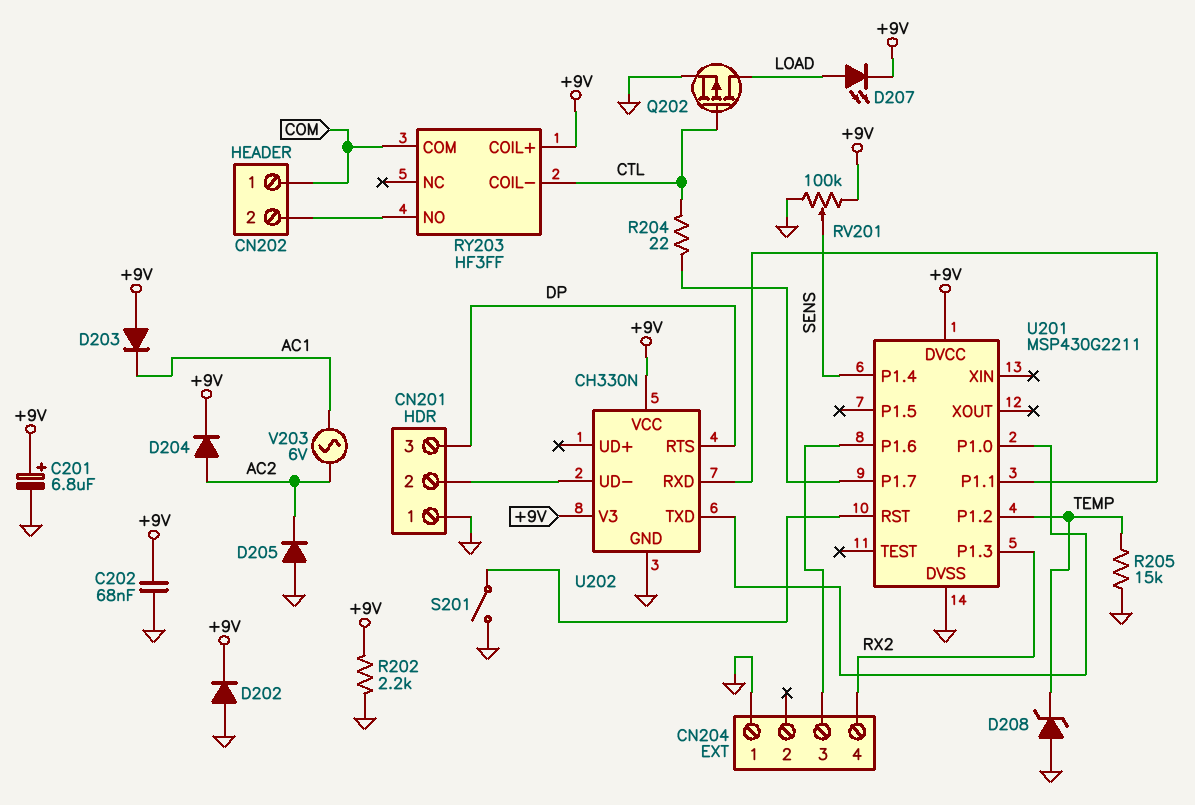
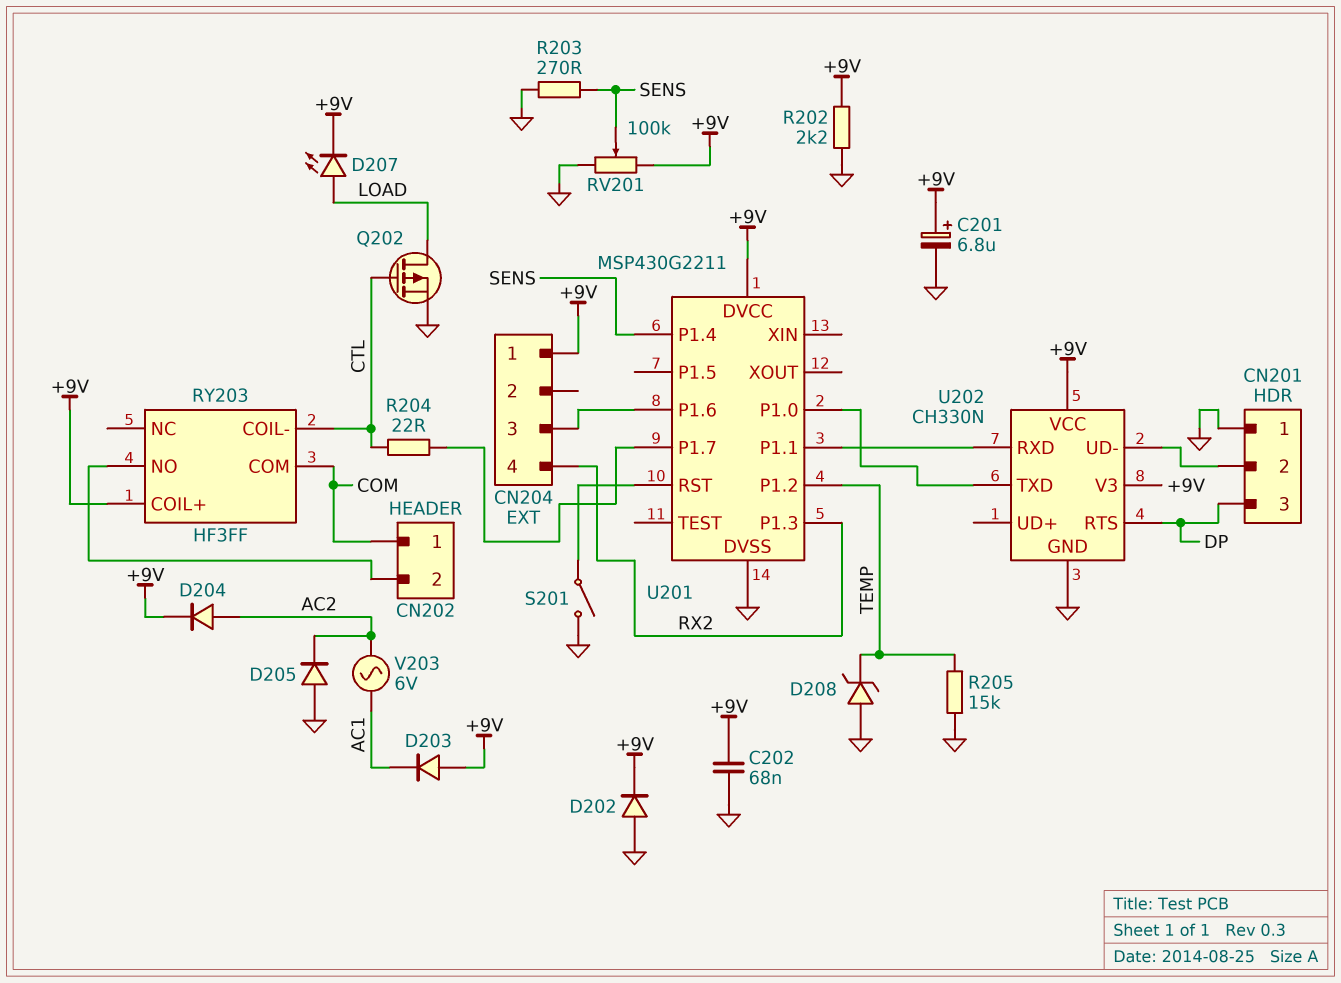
CN204 pin 1: GND -> +9V
R203: none -> 270 (GND, SENS)

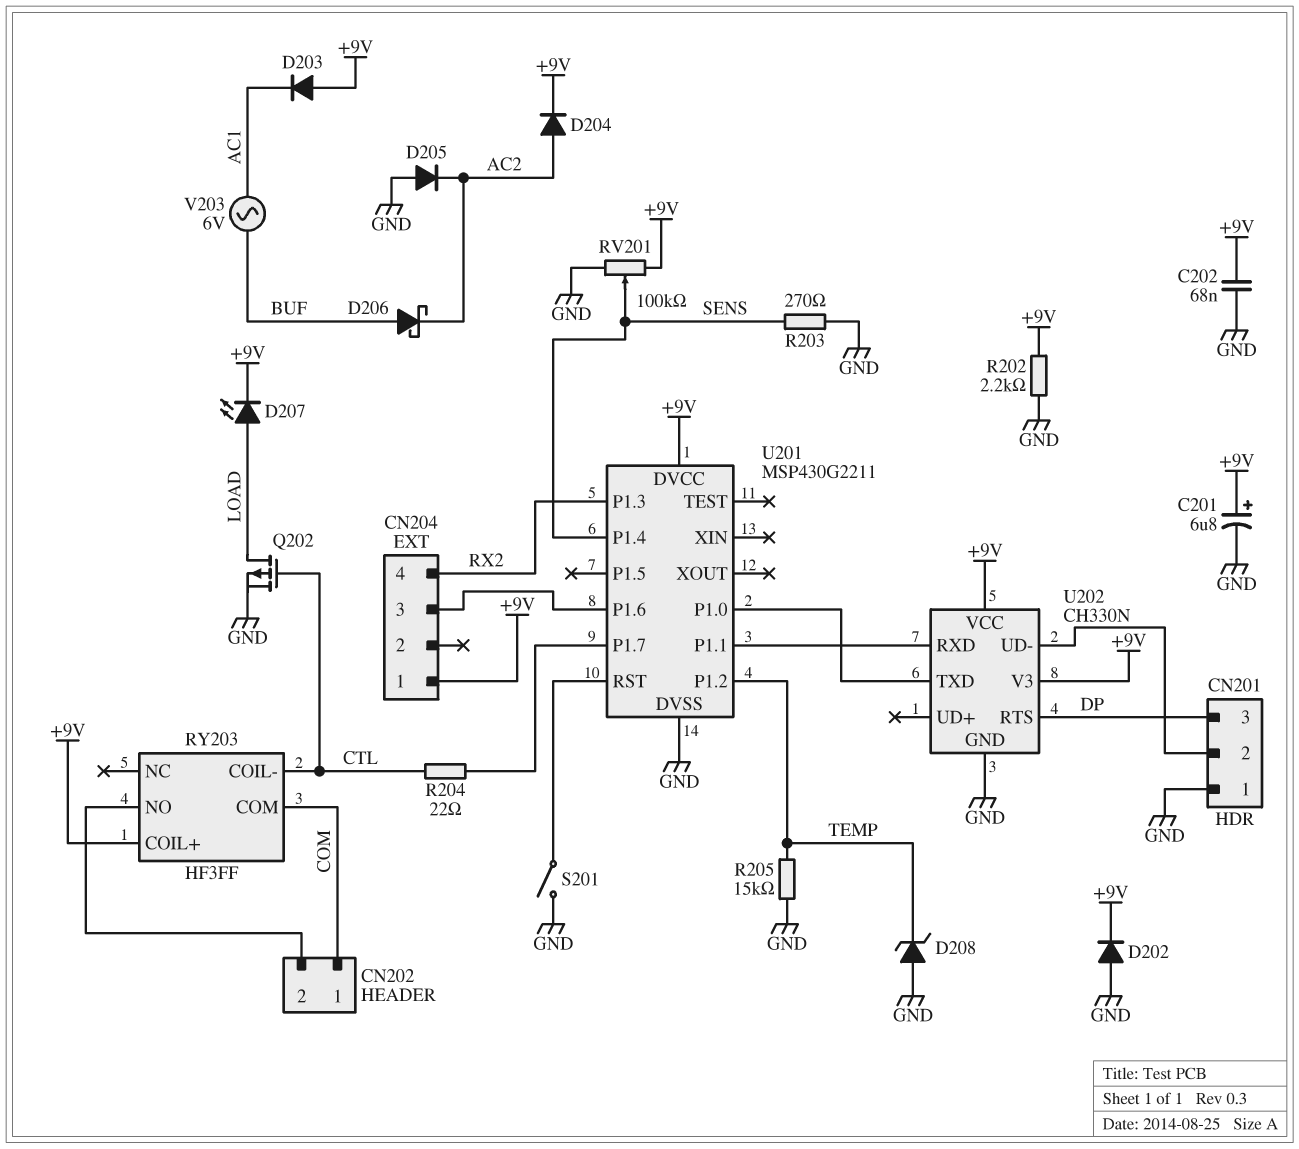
D206: none -> schottky (A BUF, K AC2)
V203: AC 6V (AC1, AC2) -> AC 6V (AC1, BUF)

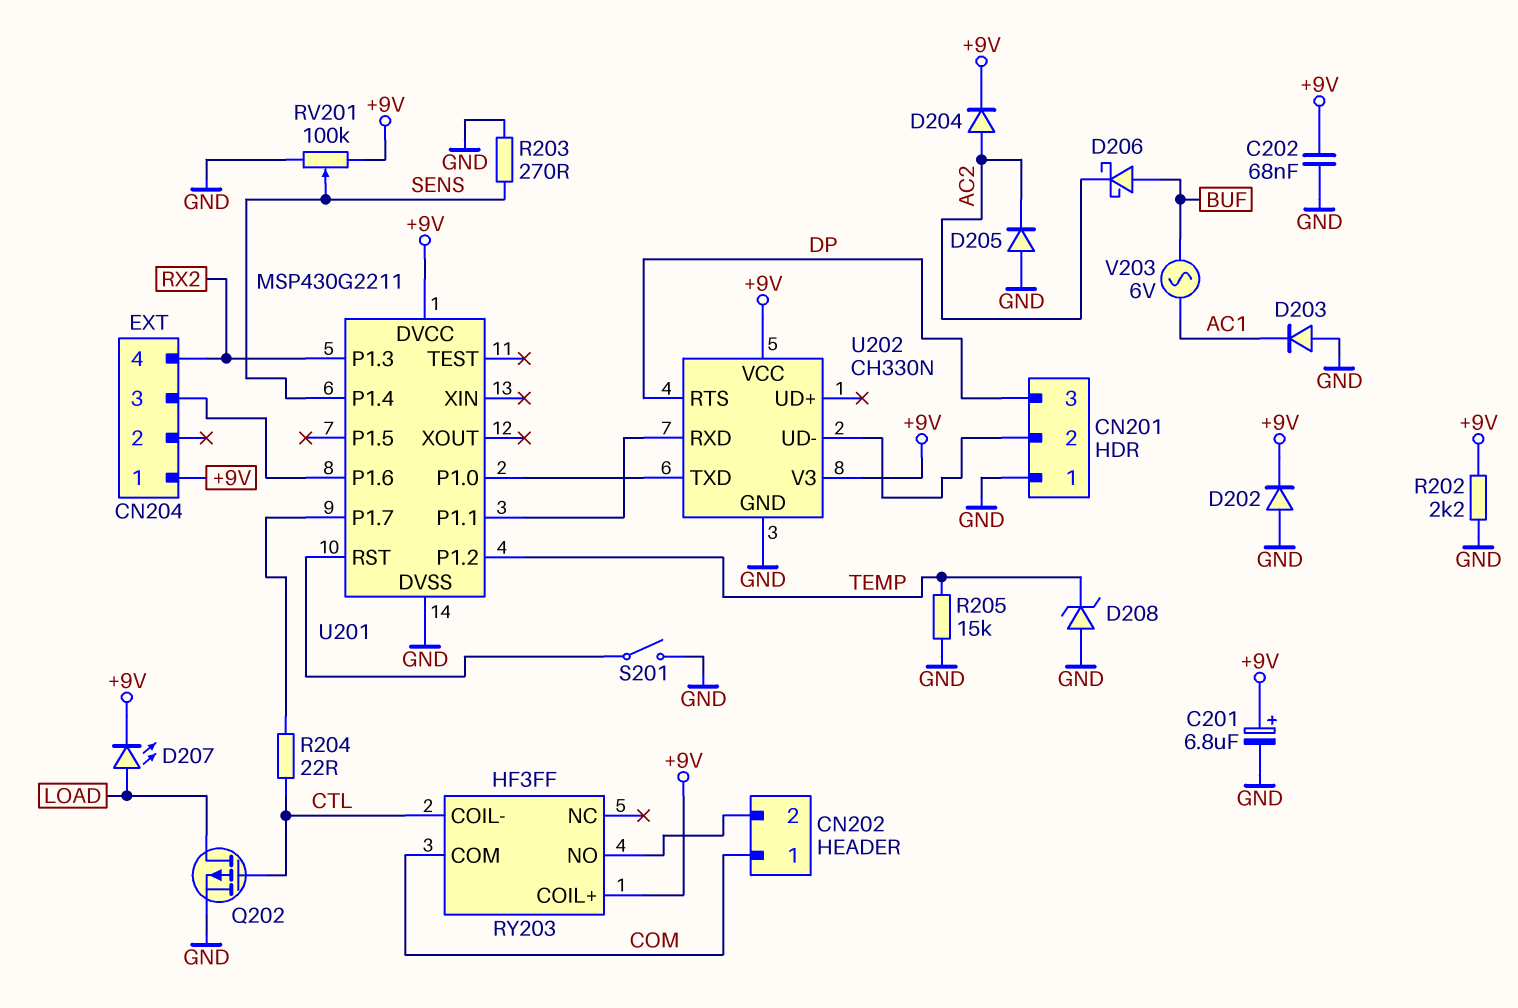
D203: diode (A +9V, K AC1) -> diode (A GND, K AC1)

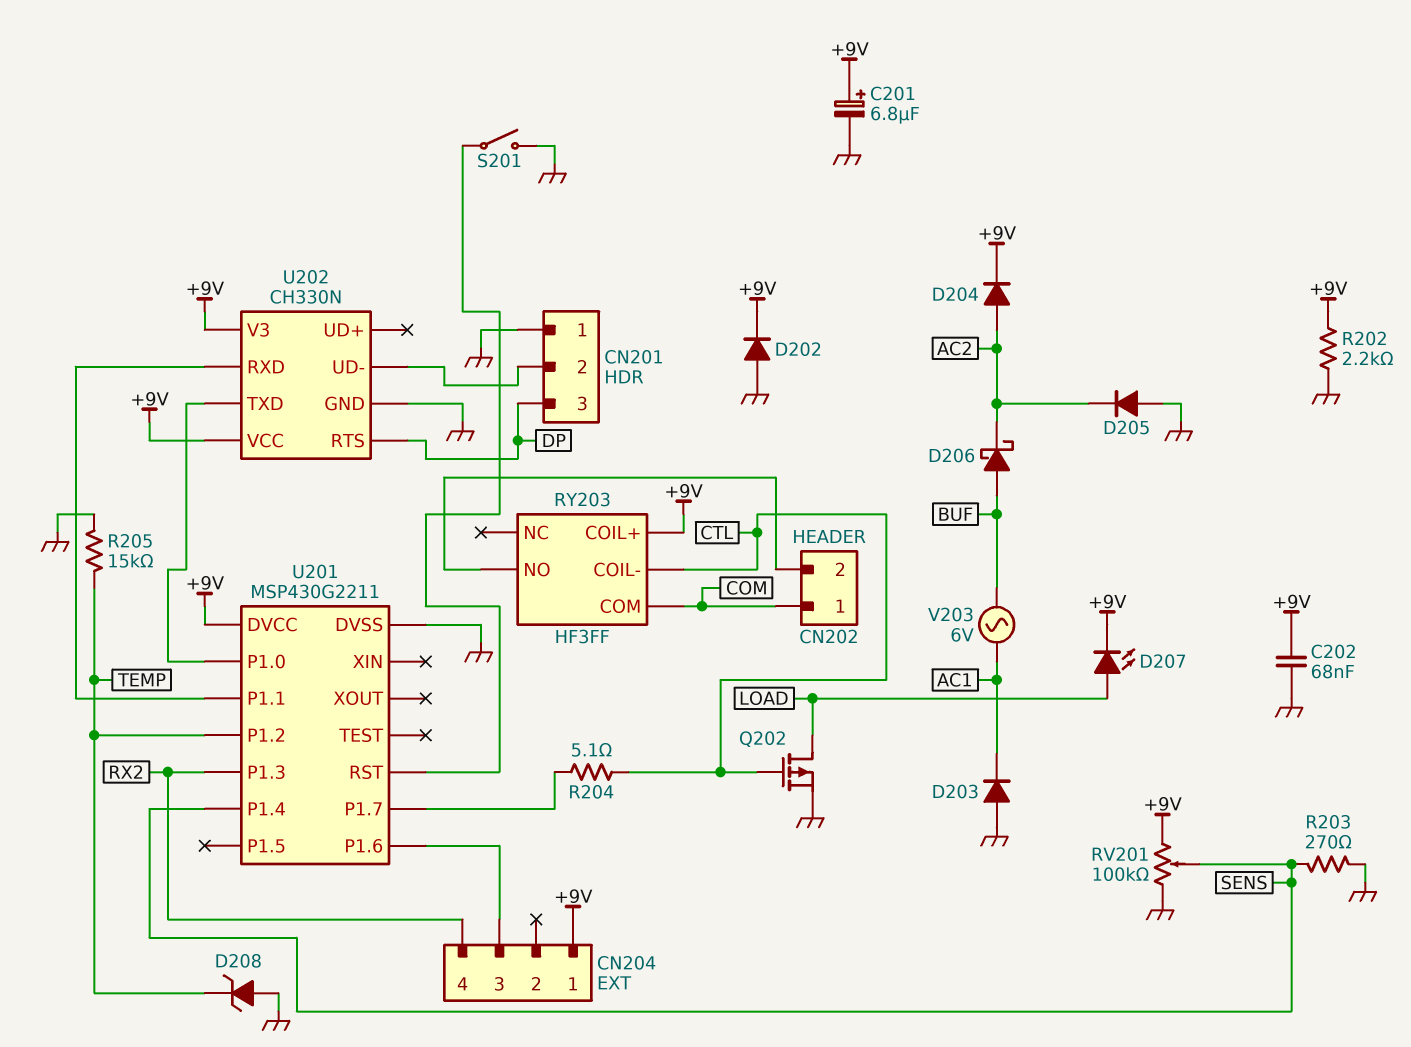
R204: 22 (CTL, U201/P1.7) -> 5.1 (CTL, U201/P1.7)

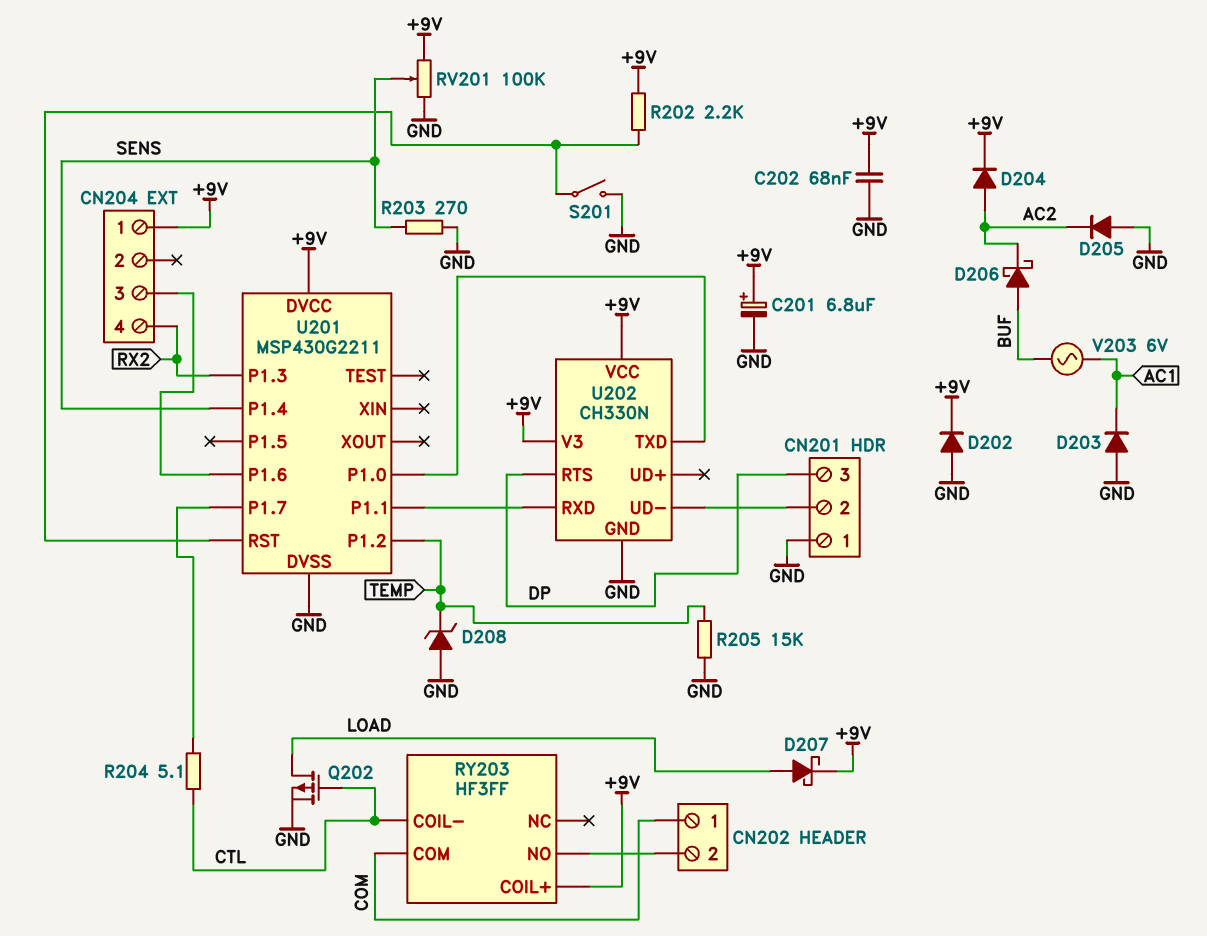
D207: LED (A LOAD, K +9V) -> schottky (A LOAD, K +9V)
R202: 2.2k (+9V, GND) -> 2.2k (+9V, U201/RST)

